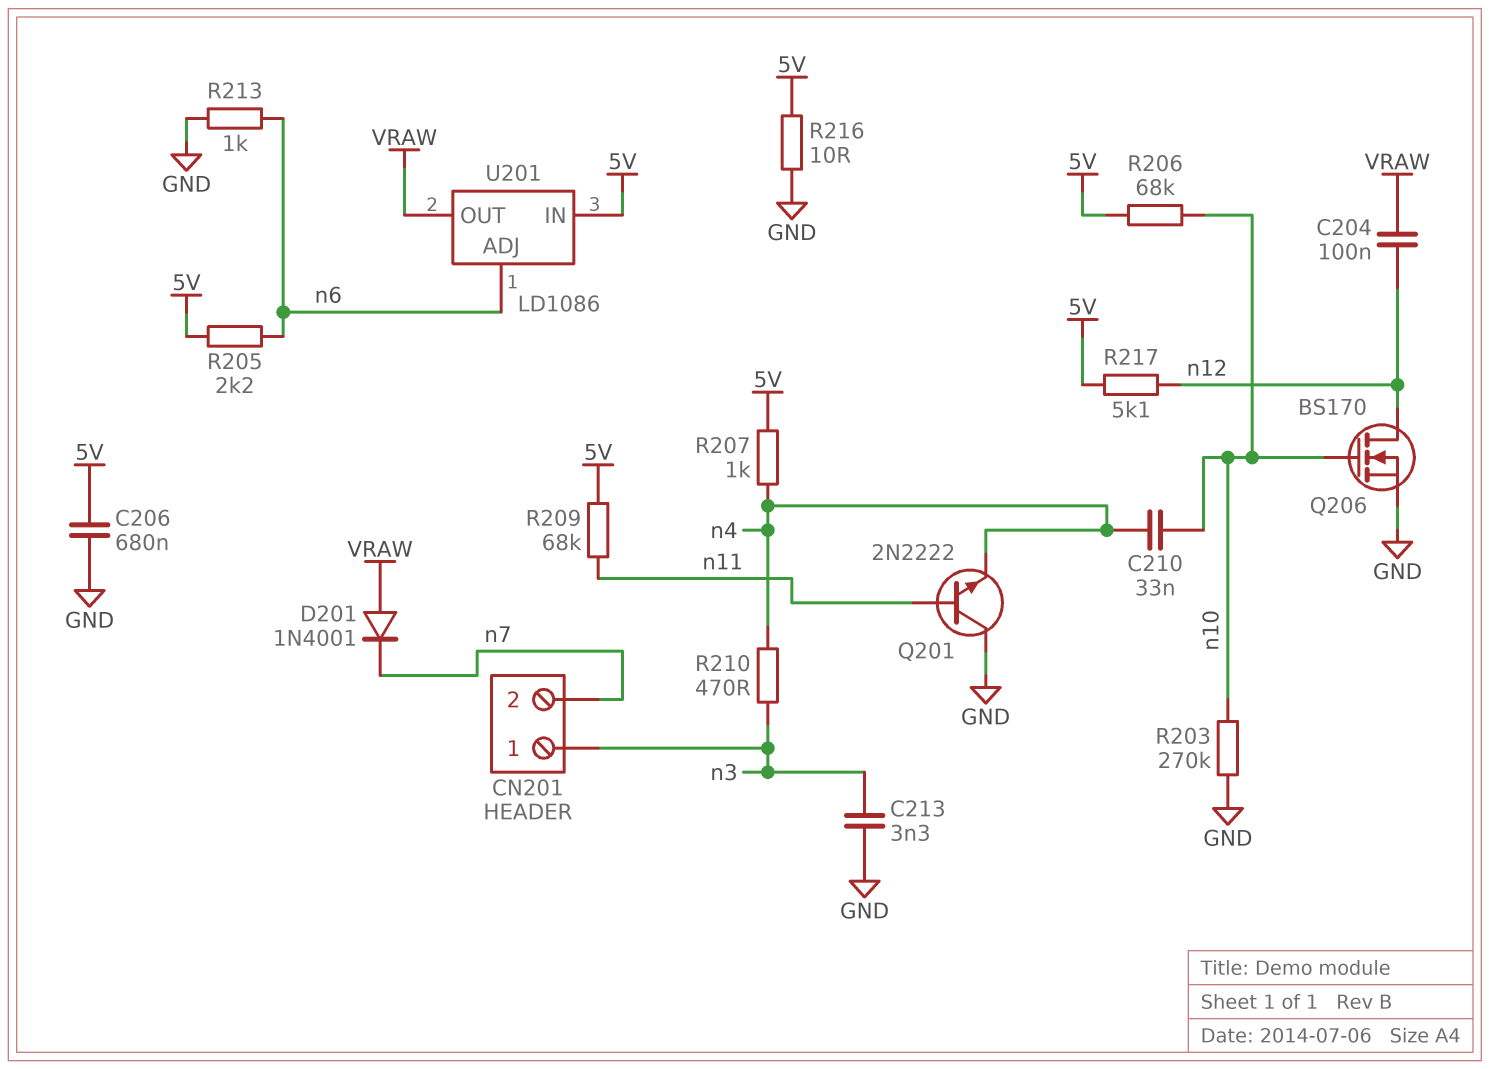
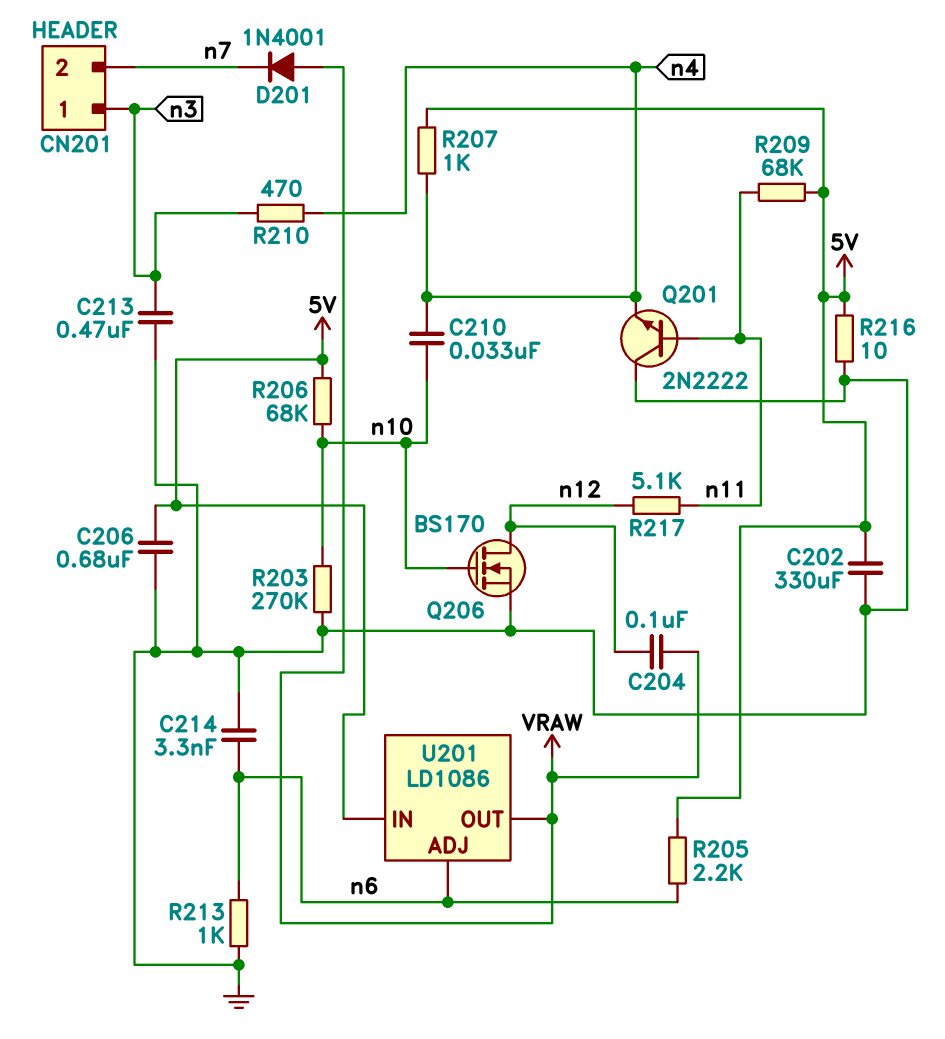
C202: none -> 330uF (5V, GND)
C213: 3.3nF (GND, n3) -> 470nF (GND, n3)
C214: none -> 3.3nF (GND, n6)
R217: 5.1k (5V, n12) -> 5.1k (n11, n12)

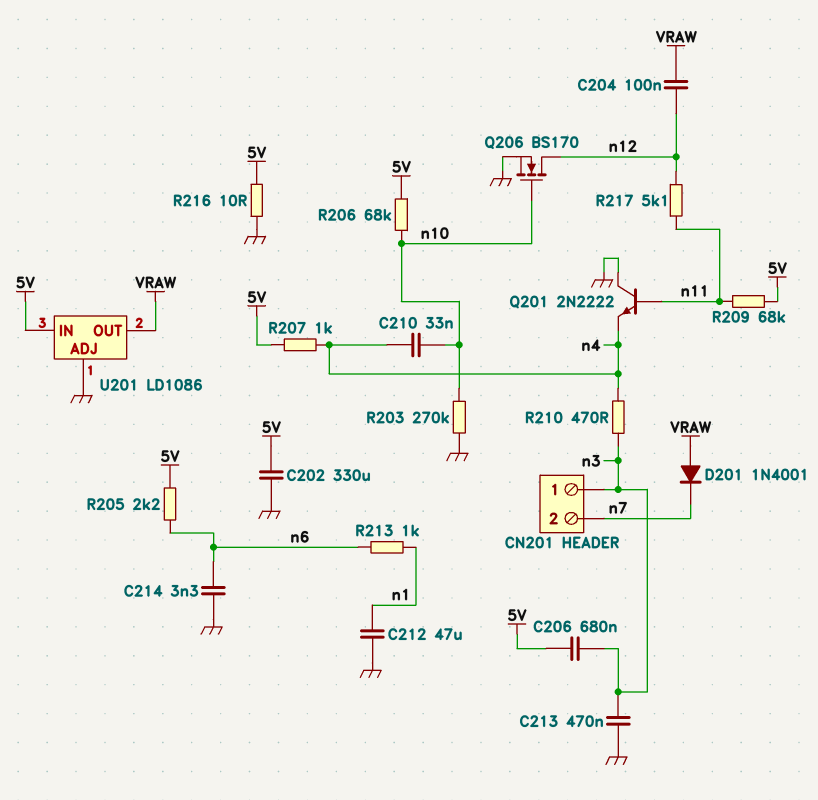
C206: 680nF (5V, GND) -> 680nF (5V, n3)
C212: none -> 47uF (GND, n1)
R213: 1k (GND, n6) -> 1k (n1, n6)
U201 pin ADJ: n6 -> GND

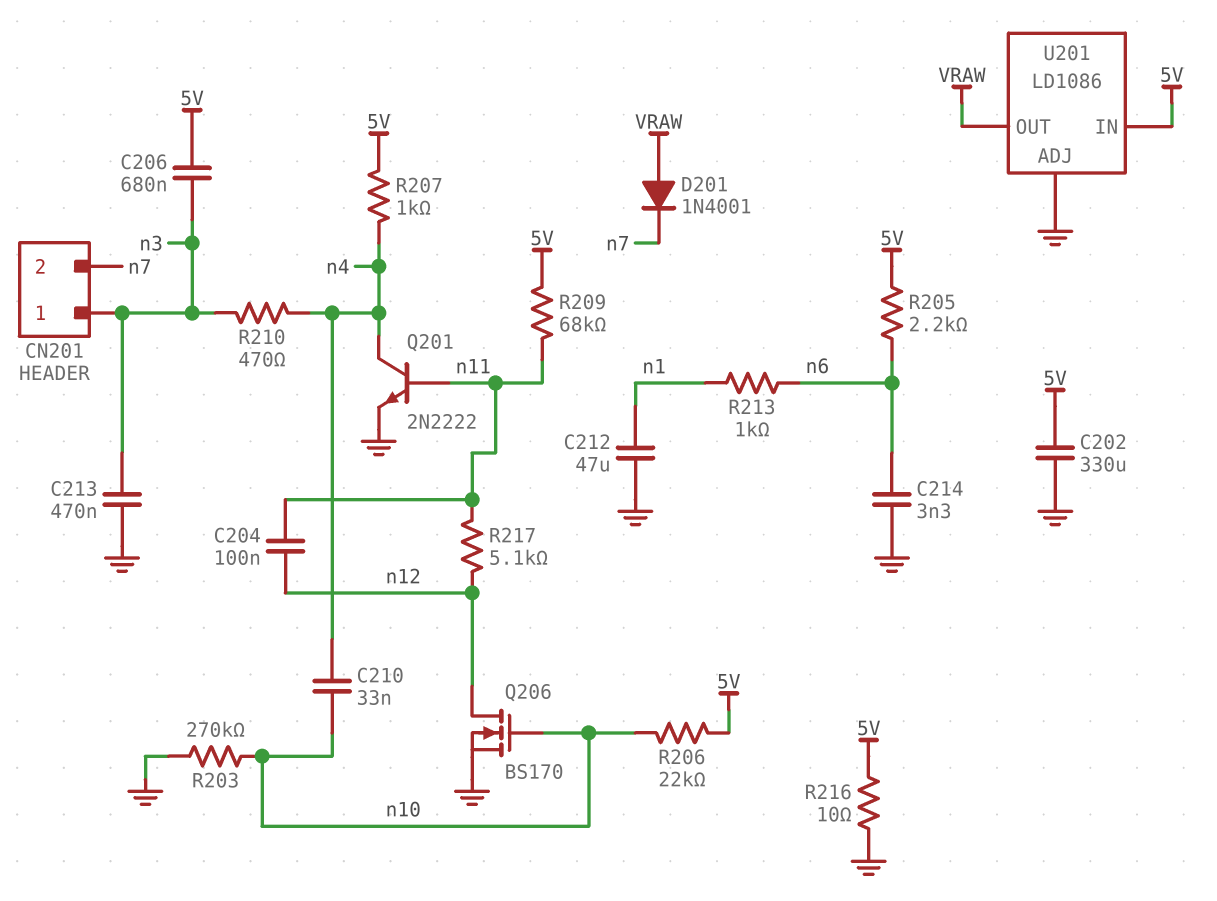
C204: 100nF (VRAW, n12) -> 100nF (n11, n12)
Q201: NPN 2N2222 (B n11, C GND, E n4) -> NPN 2N2222 (B n11, C n4, E GND)
R206: 68k (5V, n10) -> 22k (5V, n10)

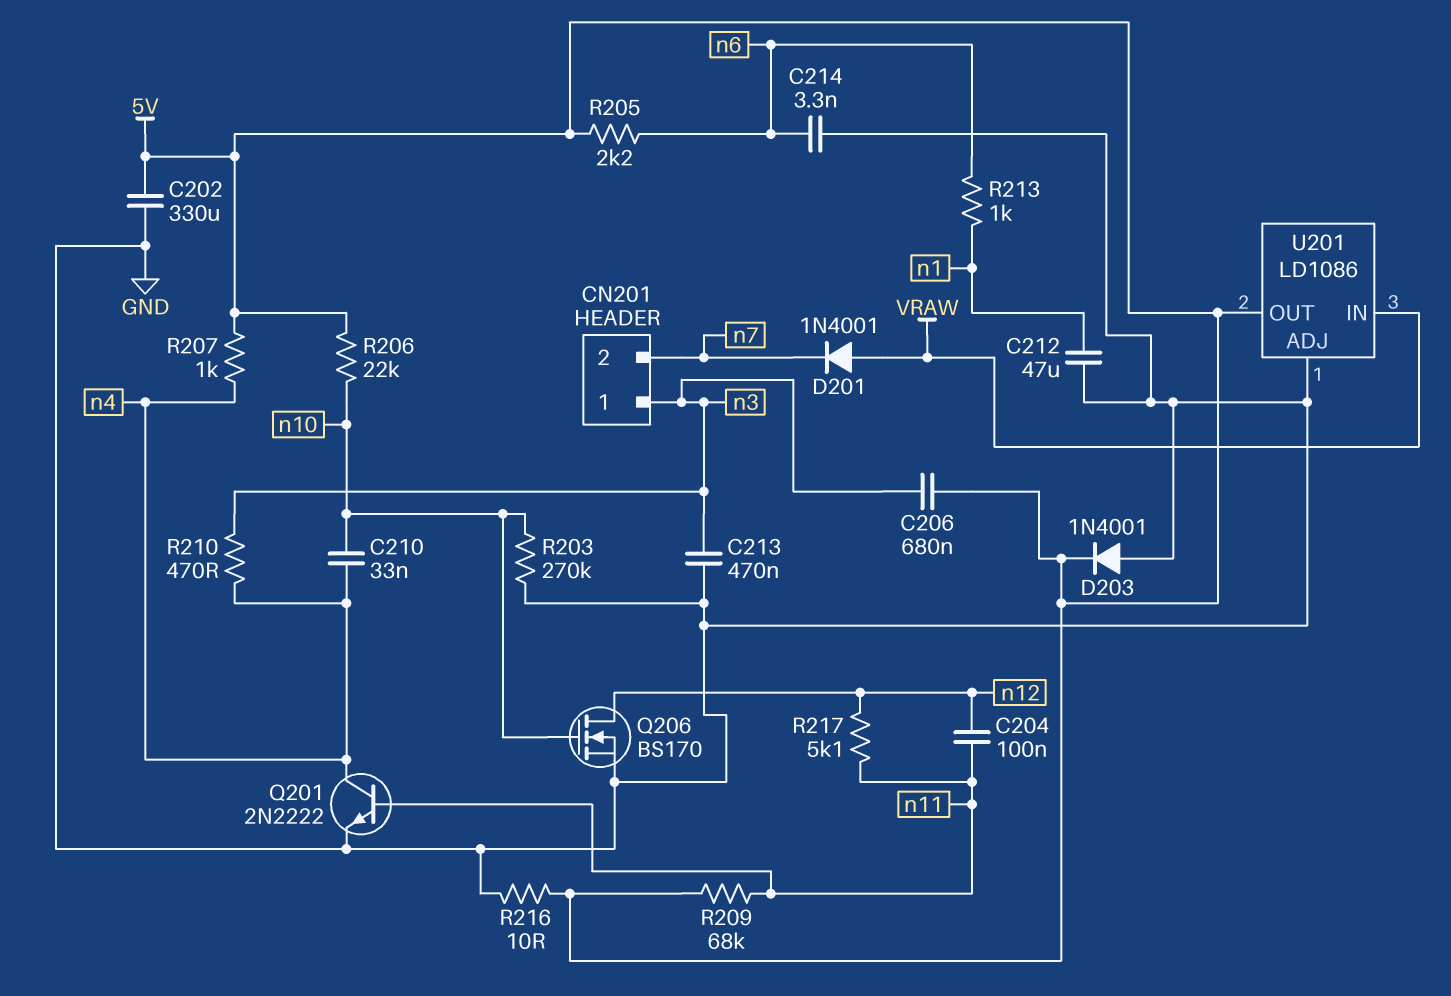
D203: none -> diode 1N4001 (A GND, K 5V)
U201 pin IN: 5V -> VRAW
U201 pin OUT: VRAW -> 5V

